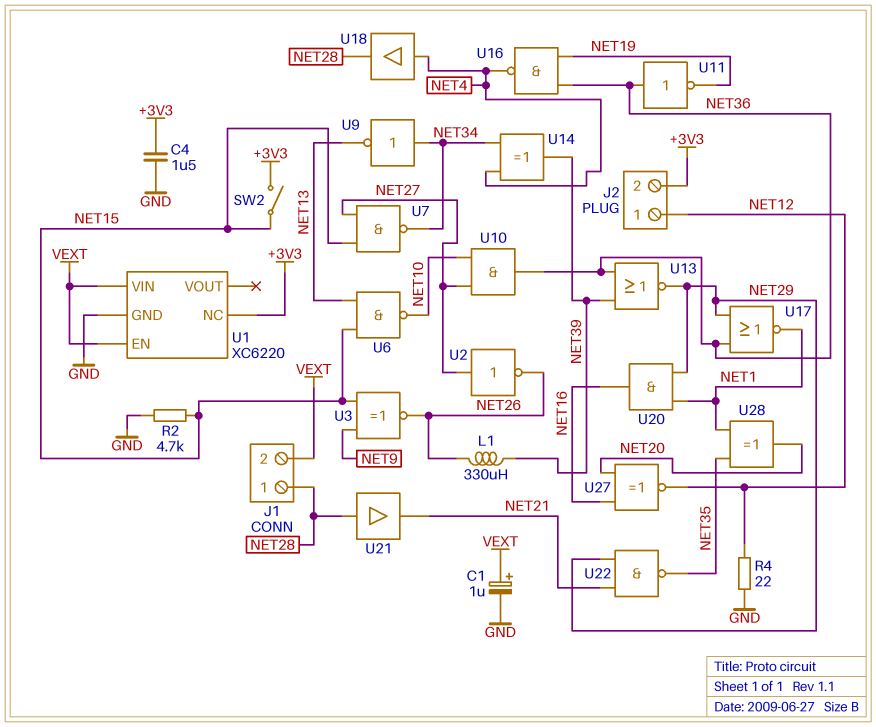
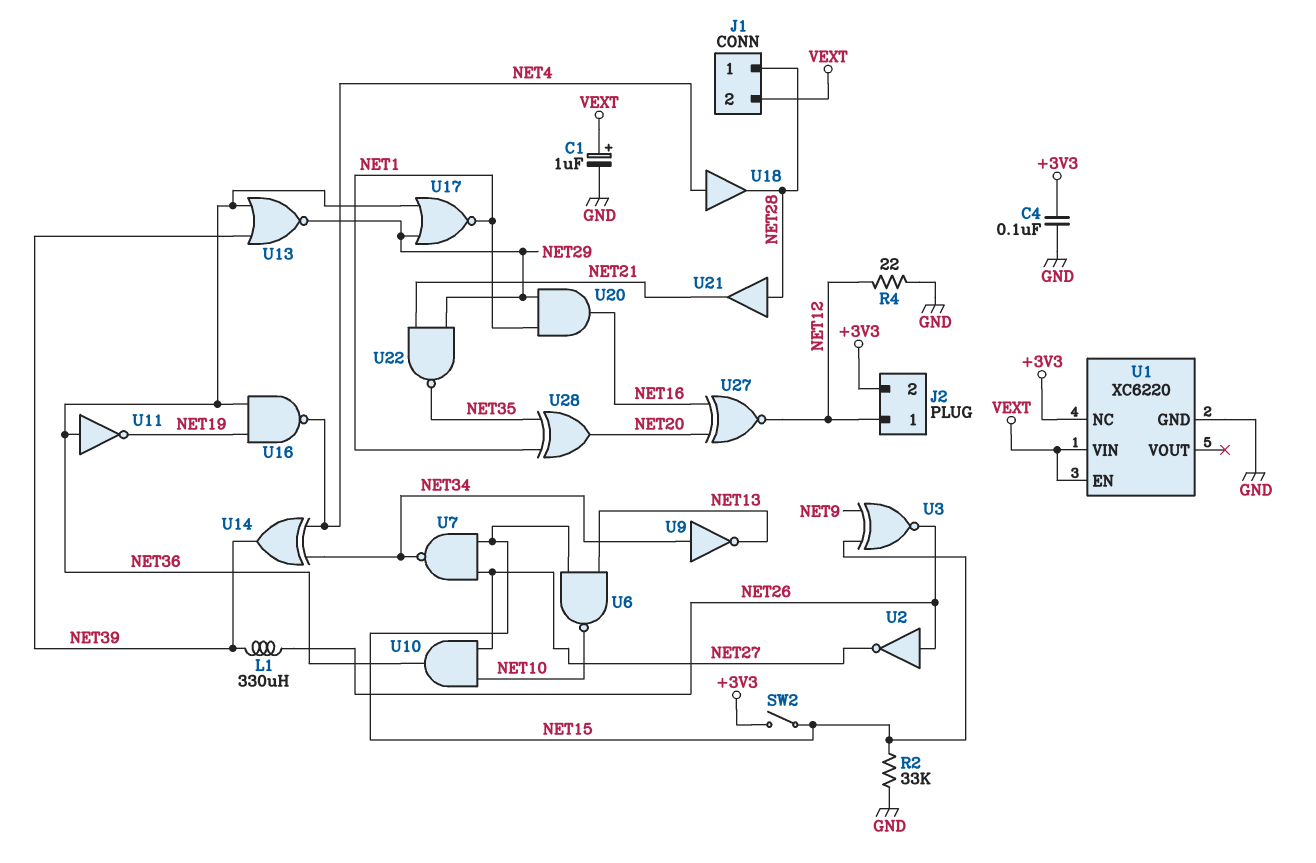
C4: 1.5uF (+3V3, GND) -> 100nF (+3V3, GND)
R2: 4.7k (GND, NET15) -> 33k (GND, NET15)
U2: NOT (in NET27, out NET26) -> NOT (in NET26, out NET27)

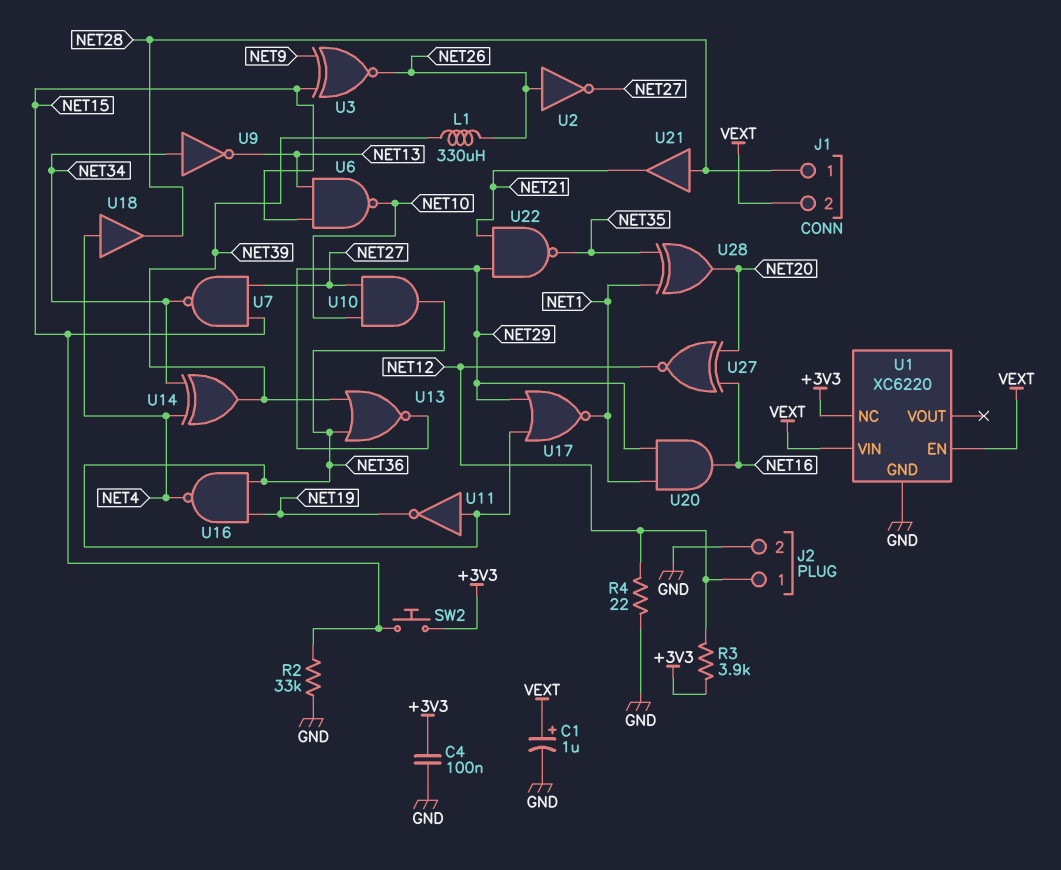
J2 pin 2: +3V3 -> GND
R3: none -> 3.9k (+3V3, NET12)
SW2: switch (+3V3, NET15) -> button (+3V3, NET15)

